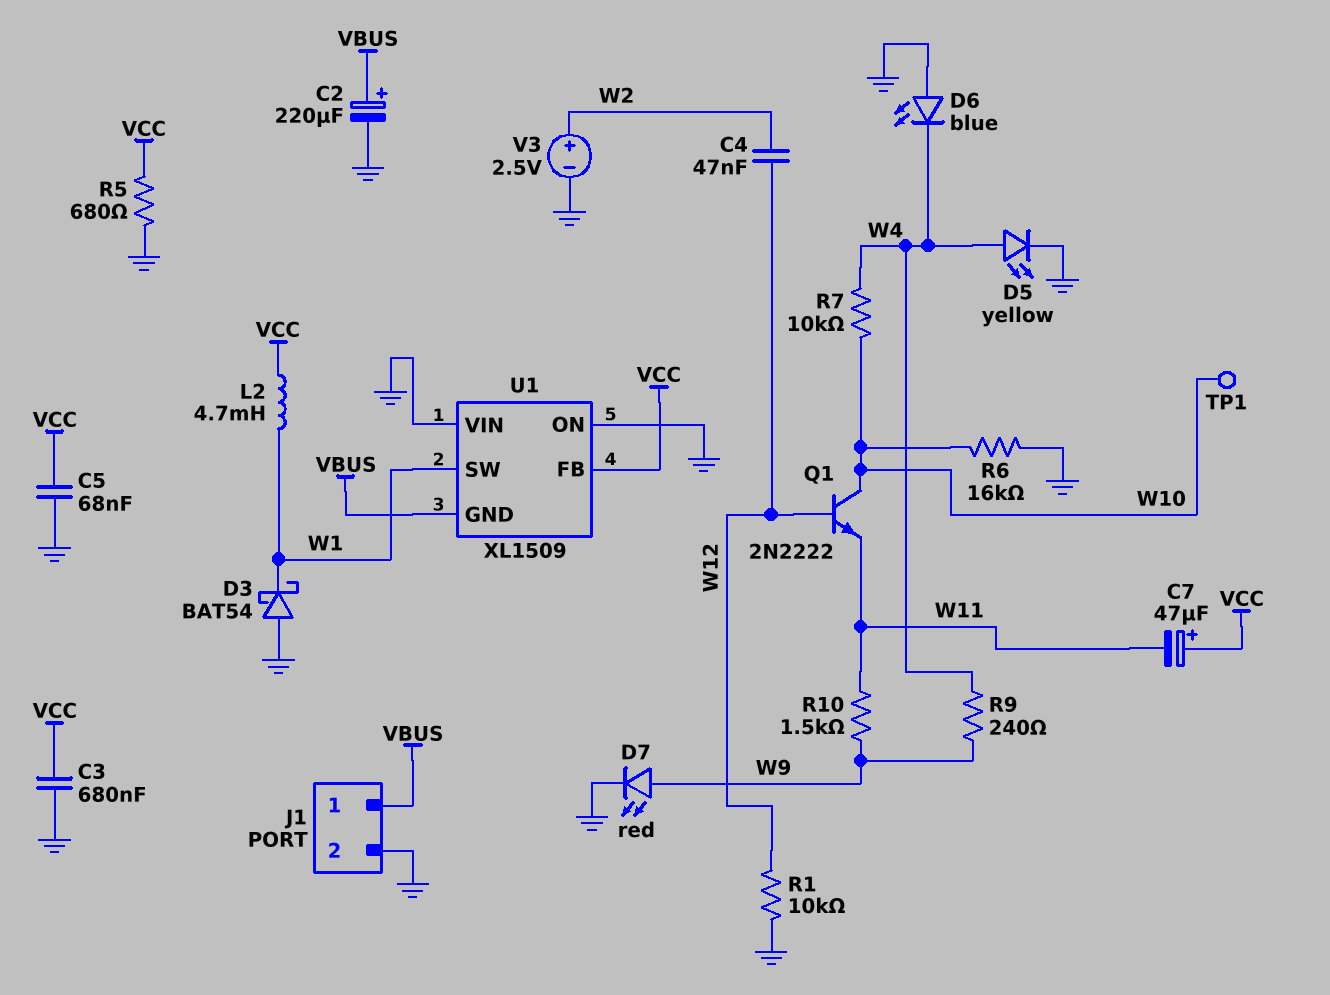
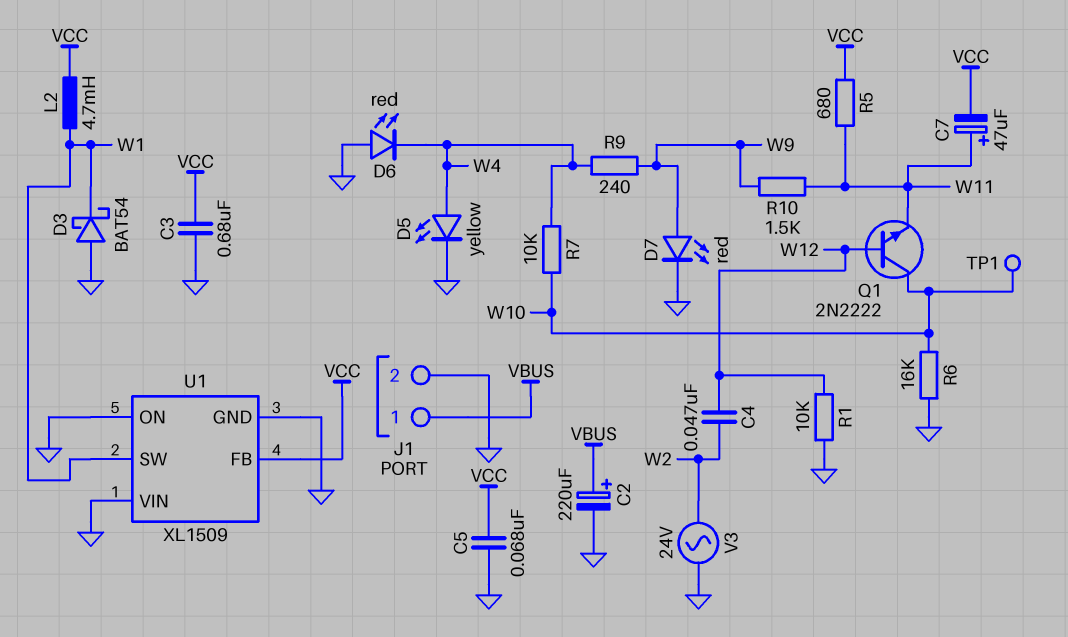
C7: 47uF (plus VCC, minus W11) -> 47uF (plus W11, minus VCC)
D6: LED blue (A GND, K W4) -> LED red (A GND, K W4)
R5: 680 (GND, VCC) -> 680 (VCC, W11)
U1 pin GND: VBUS -> GND
V3: 2.5V (plus W2, minus GND) -> AC 24V (GND, W2)

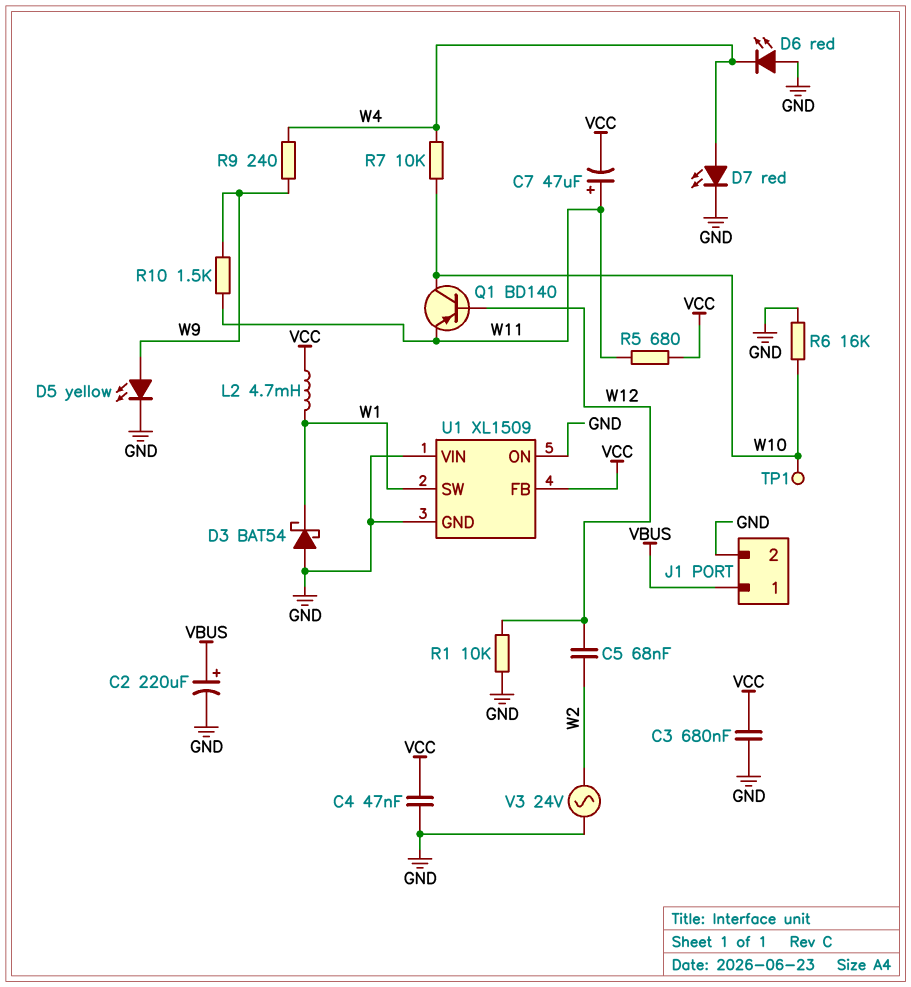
C4: 47nF (W2, W12) -> 47nF (GND, VCC)
C5: 68nF (GND, VCC) -> 68nF (W2, W12)
D5: LED yellow (A W4, K GND) -> LED yellow (A W9, K GND)
D7: LED red (A W9, K GND) -> LED red (A W4, K GND)
Q1: NPN 2N2222 (B W12, C W10, E W11) -> PNP BD140 (B W12, C W10, E W11)

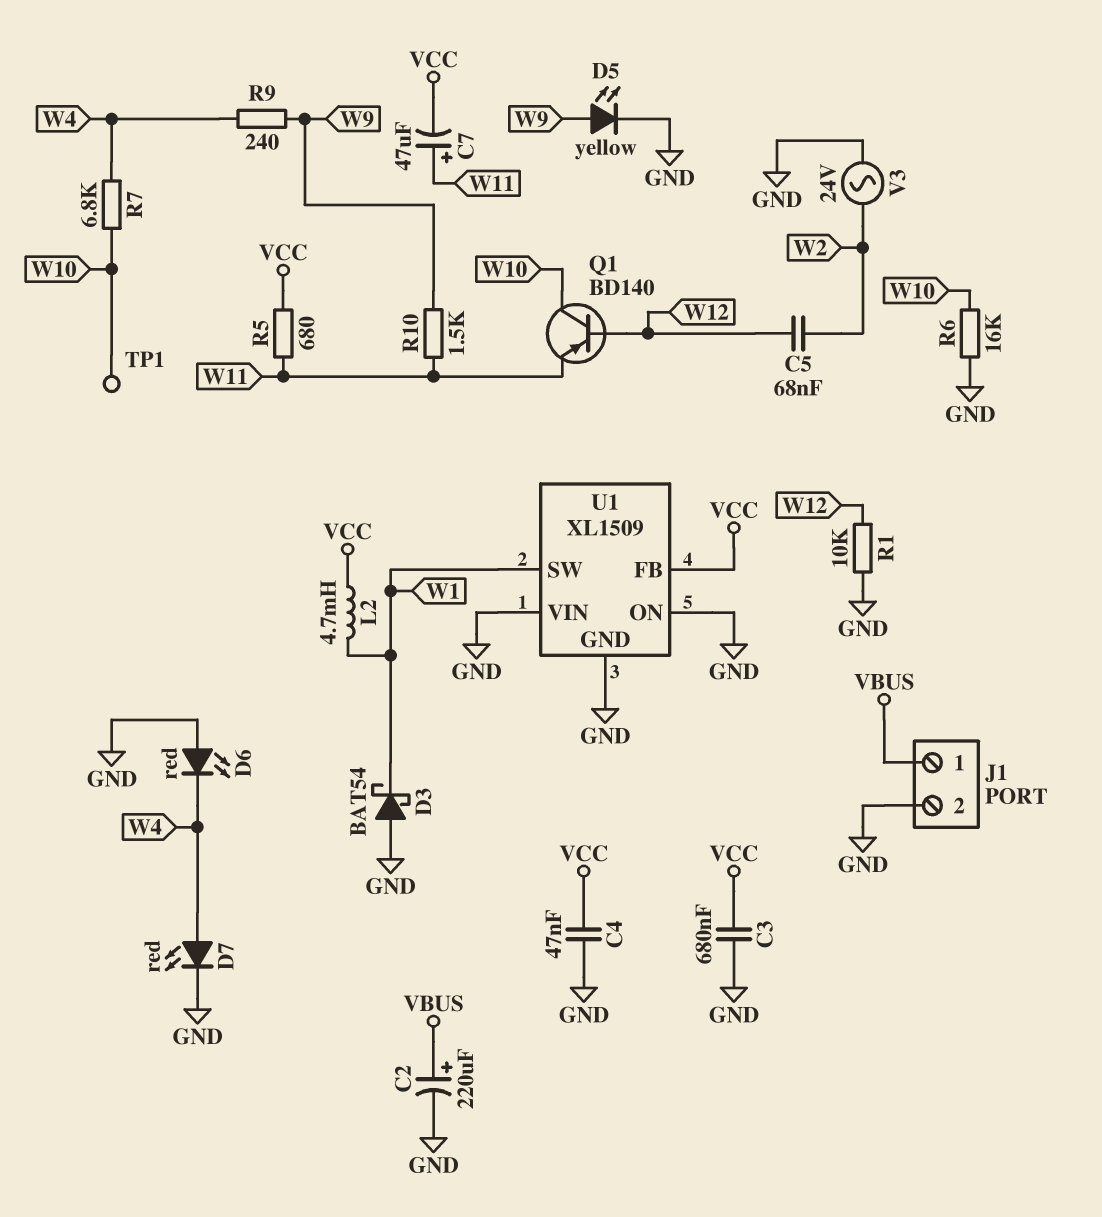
R7: 10k (W4, W10) -> 6.8k (W4, W10)

